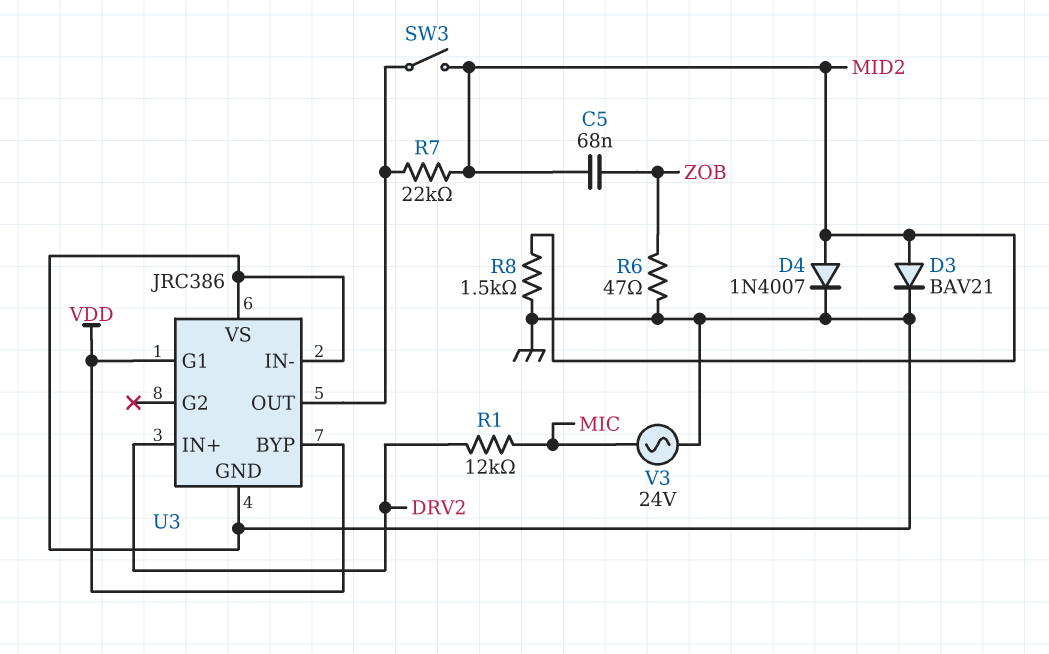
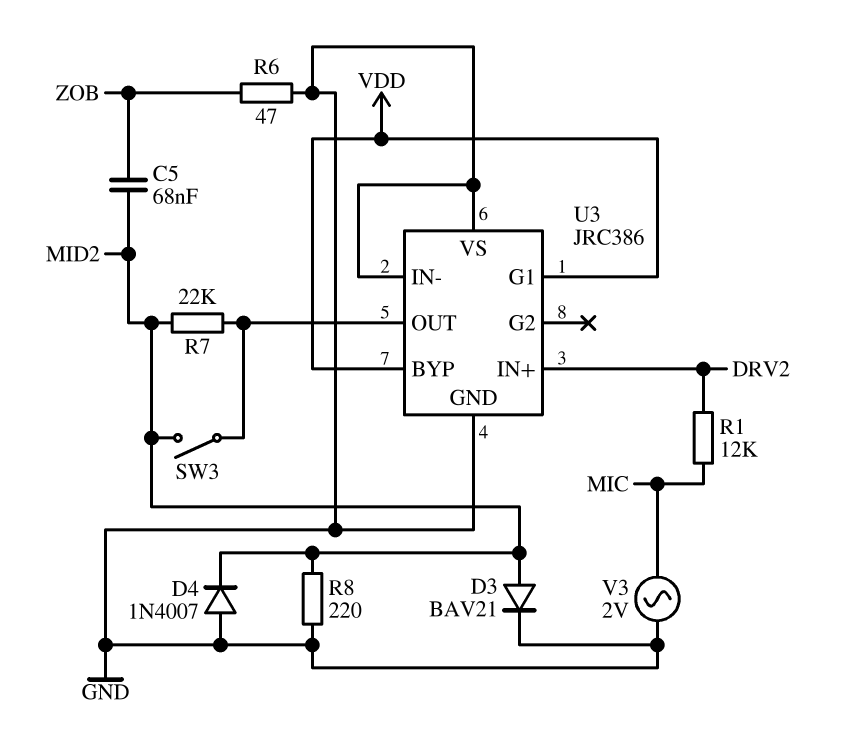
D4: diode 1N4007 (A MID2, K GND) -> diode 1N4007 (A GND, K MID2)
R8: 1.5k (GND, MID2) -> 220 (GND, MID2)
V3: AC 24V (GND, MIC) -> AC 2V (GND, MIC)

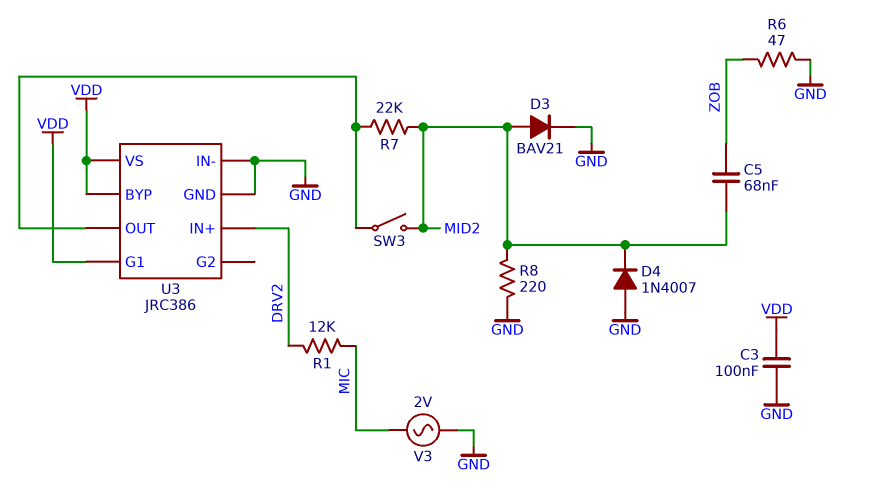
C3: none -> 100nF (GND, VDD)
U3 pin VS: GND -> VDD

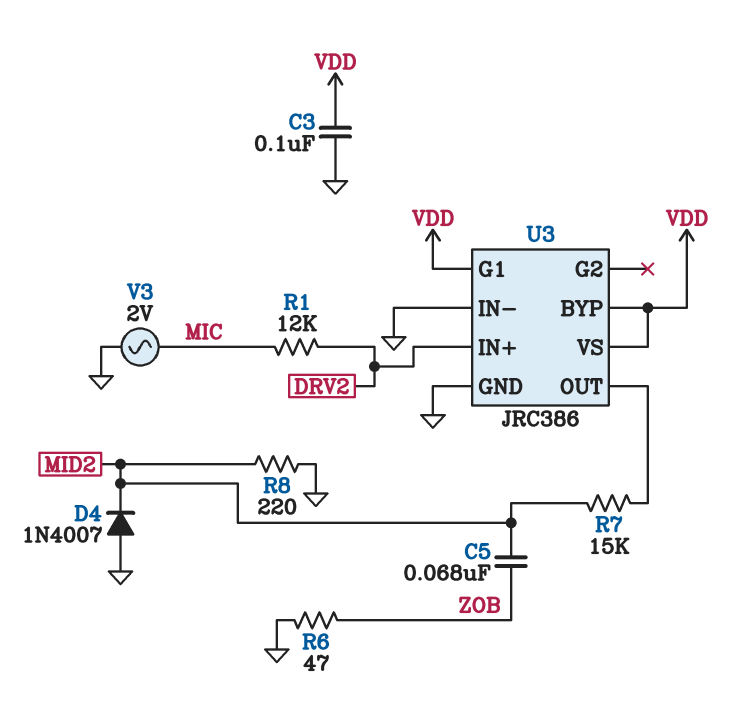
D3: diode BAV21 (A MID2, K GND) -> none
R7: 22k (MID2, U3/OUT) -> 15k (MID2, U3/OUT)
SW3: switch (MID2, U3/OUT) -> none

